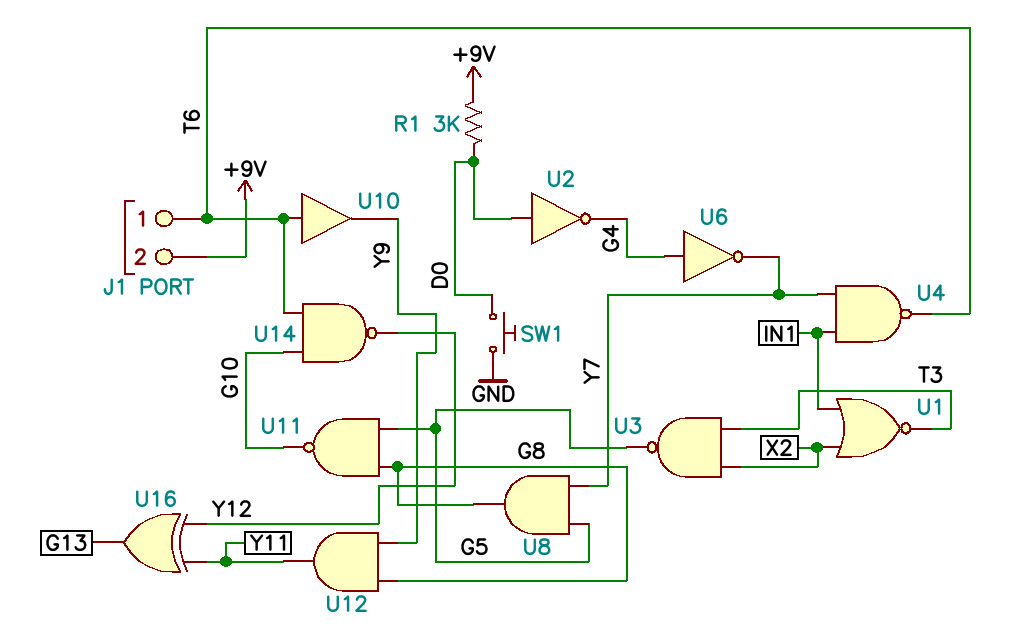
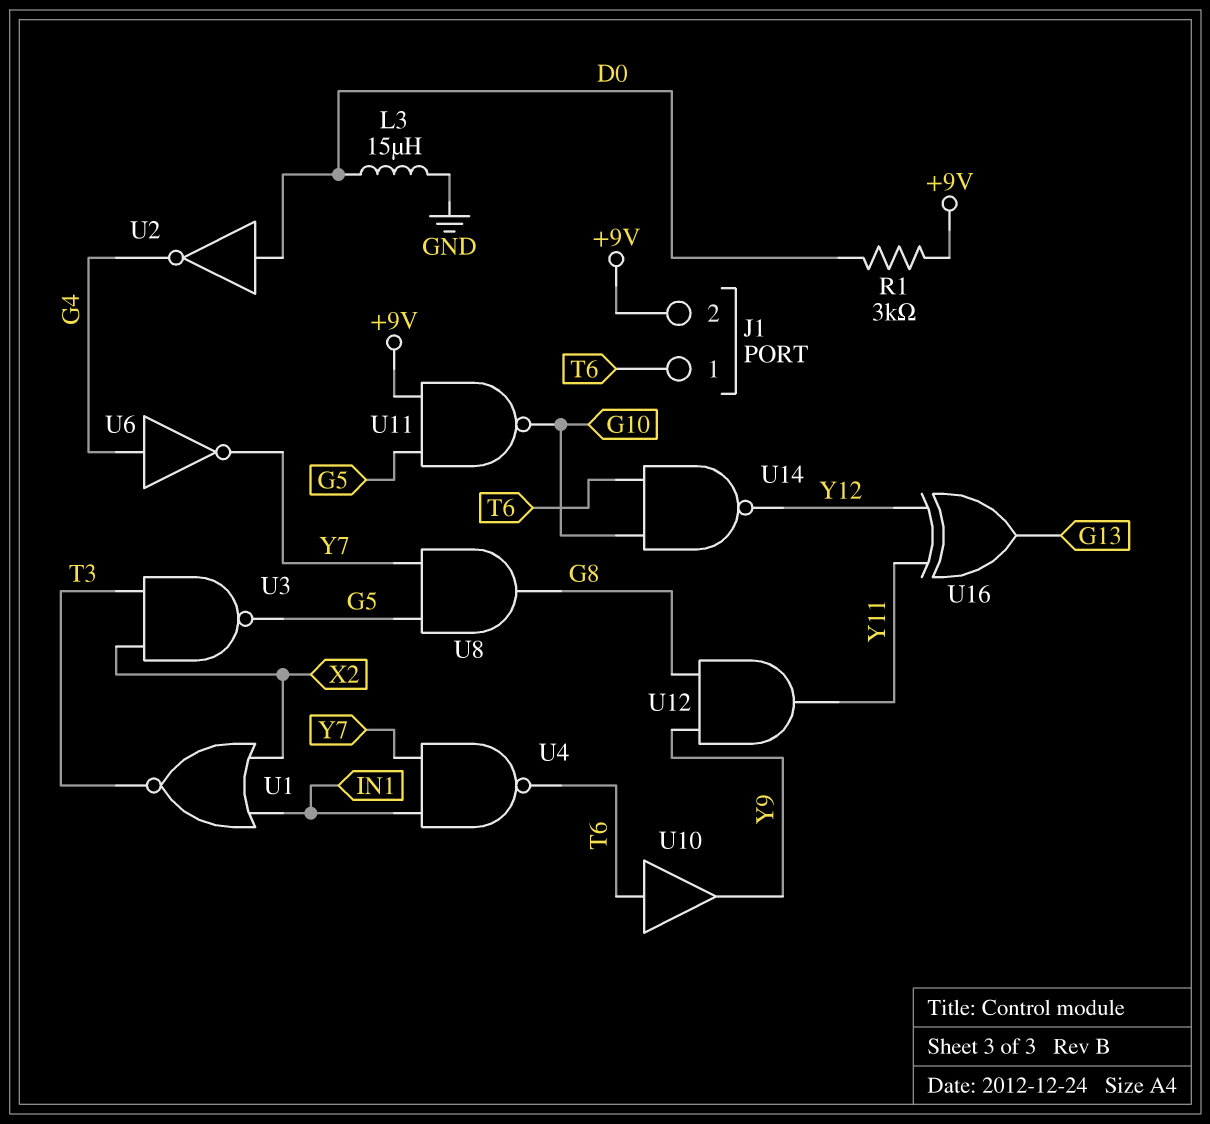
L3: none -> 15uH (D0, GND)
SW1: button (D0, GND) -> none
U11: NAND (in G5, in G8, out G10) -> NAND (in +9V, in G5, out G10)

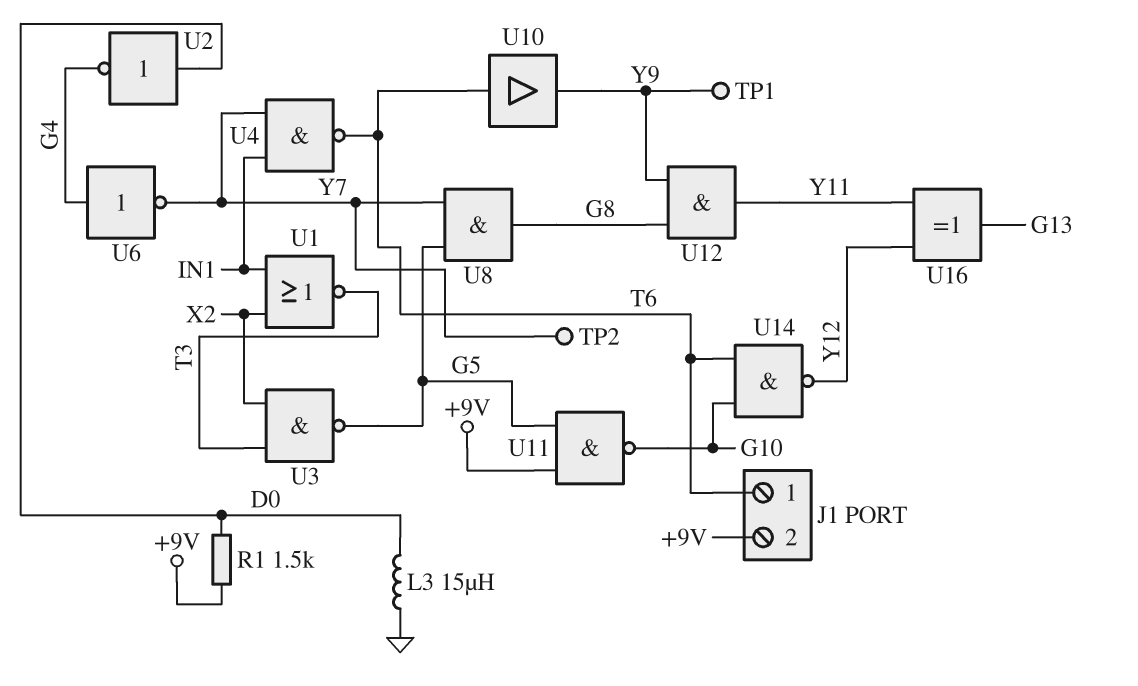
R1: 3k (+9V, D0) -> 1.5k (+9V, D0)
TP1: none -> test point (Y9)
TP2: none -> test point (Y7)

